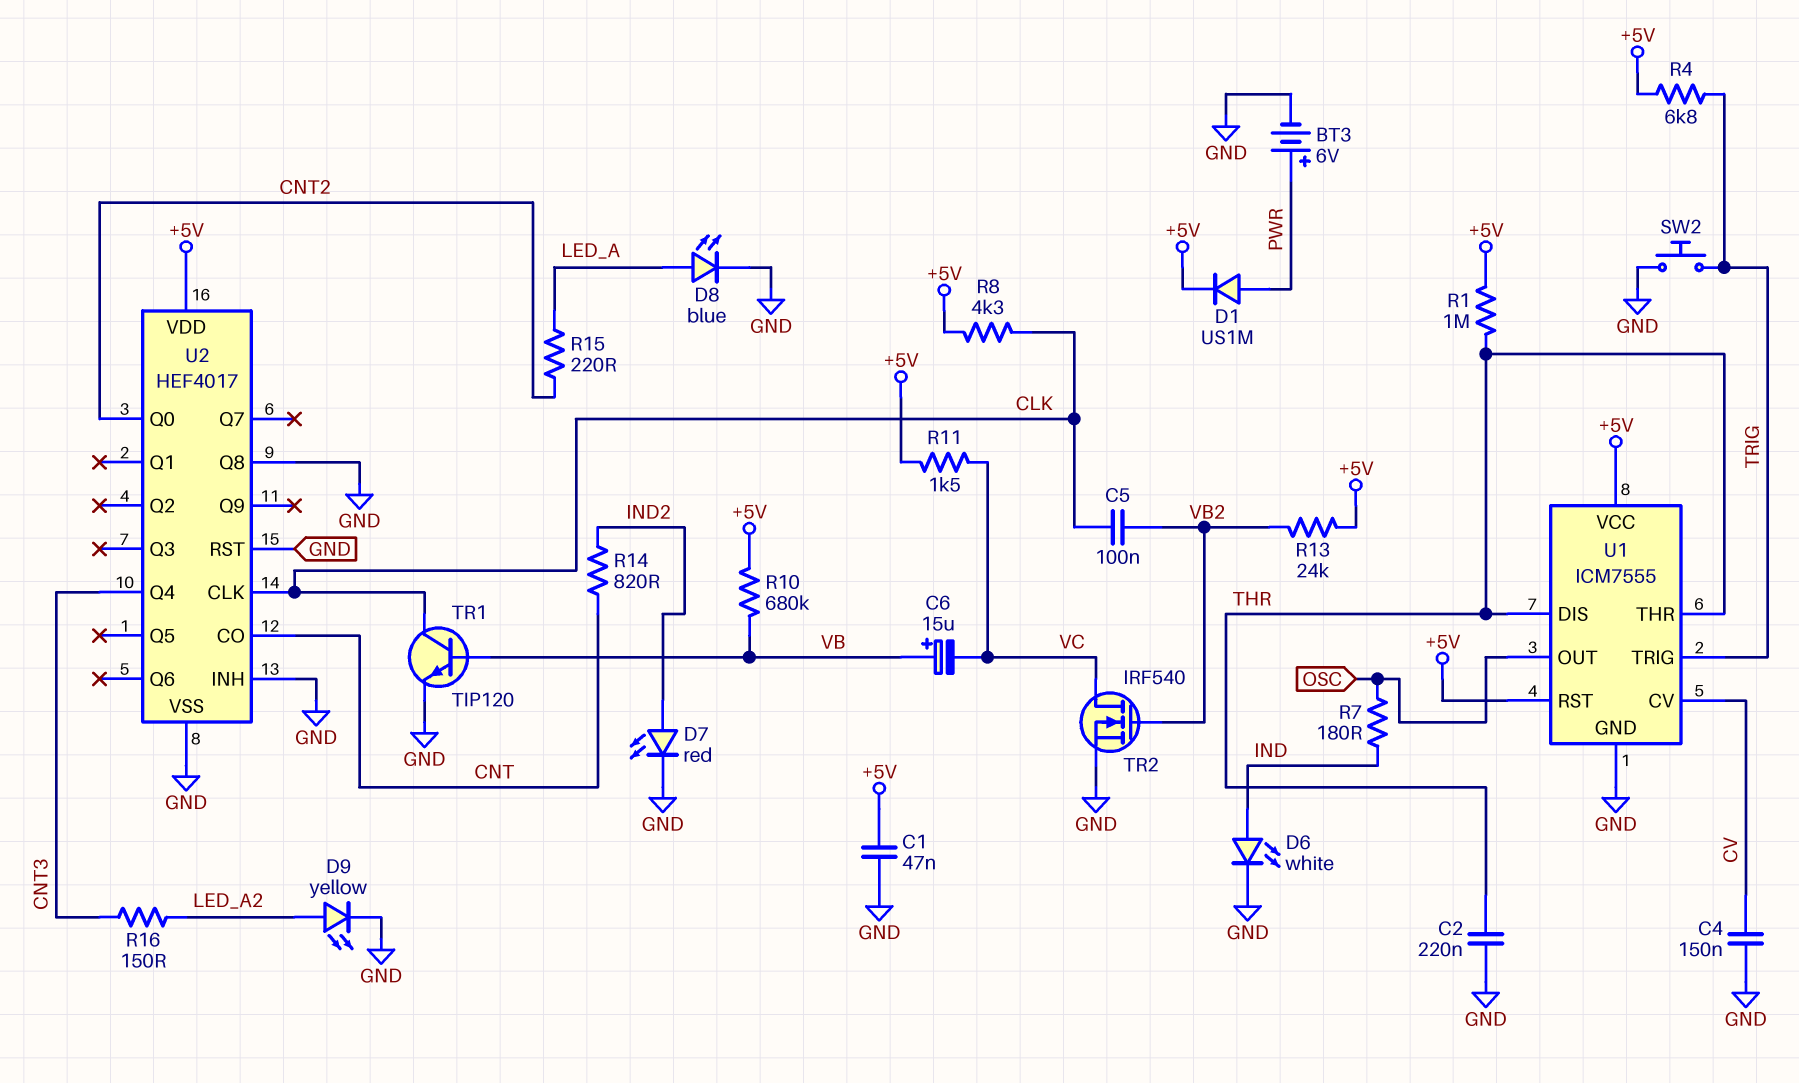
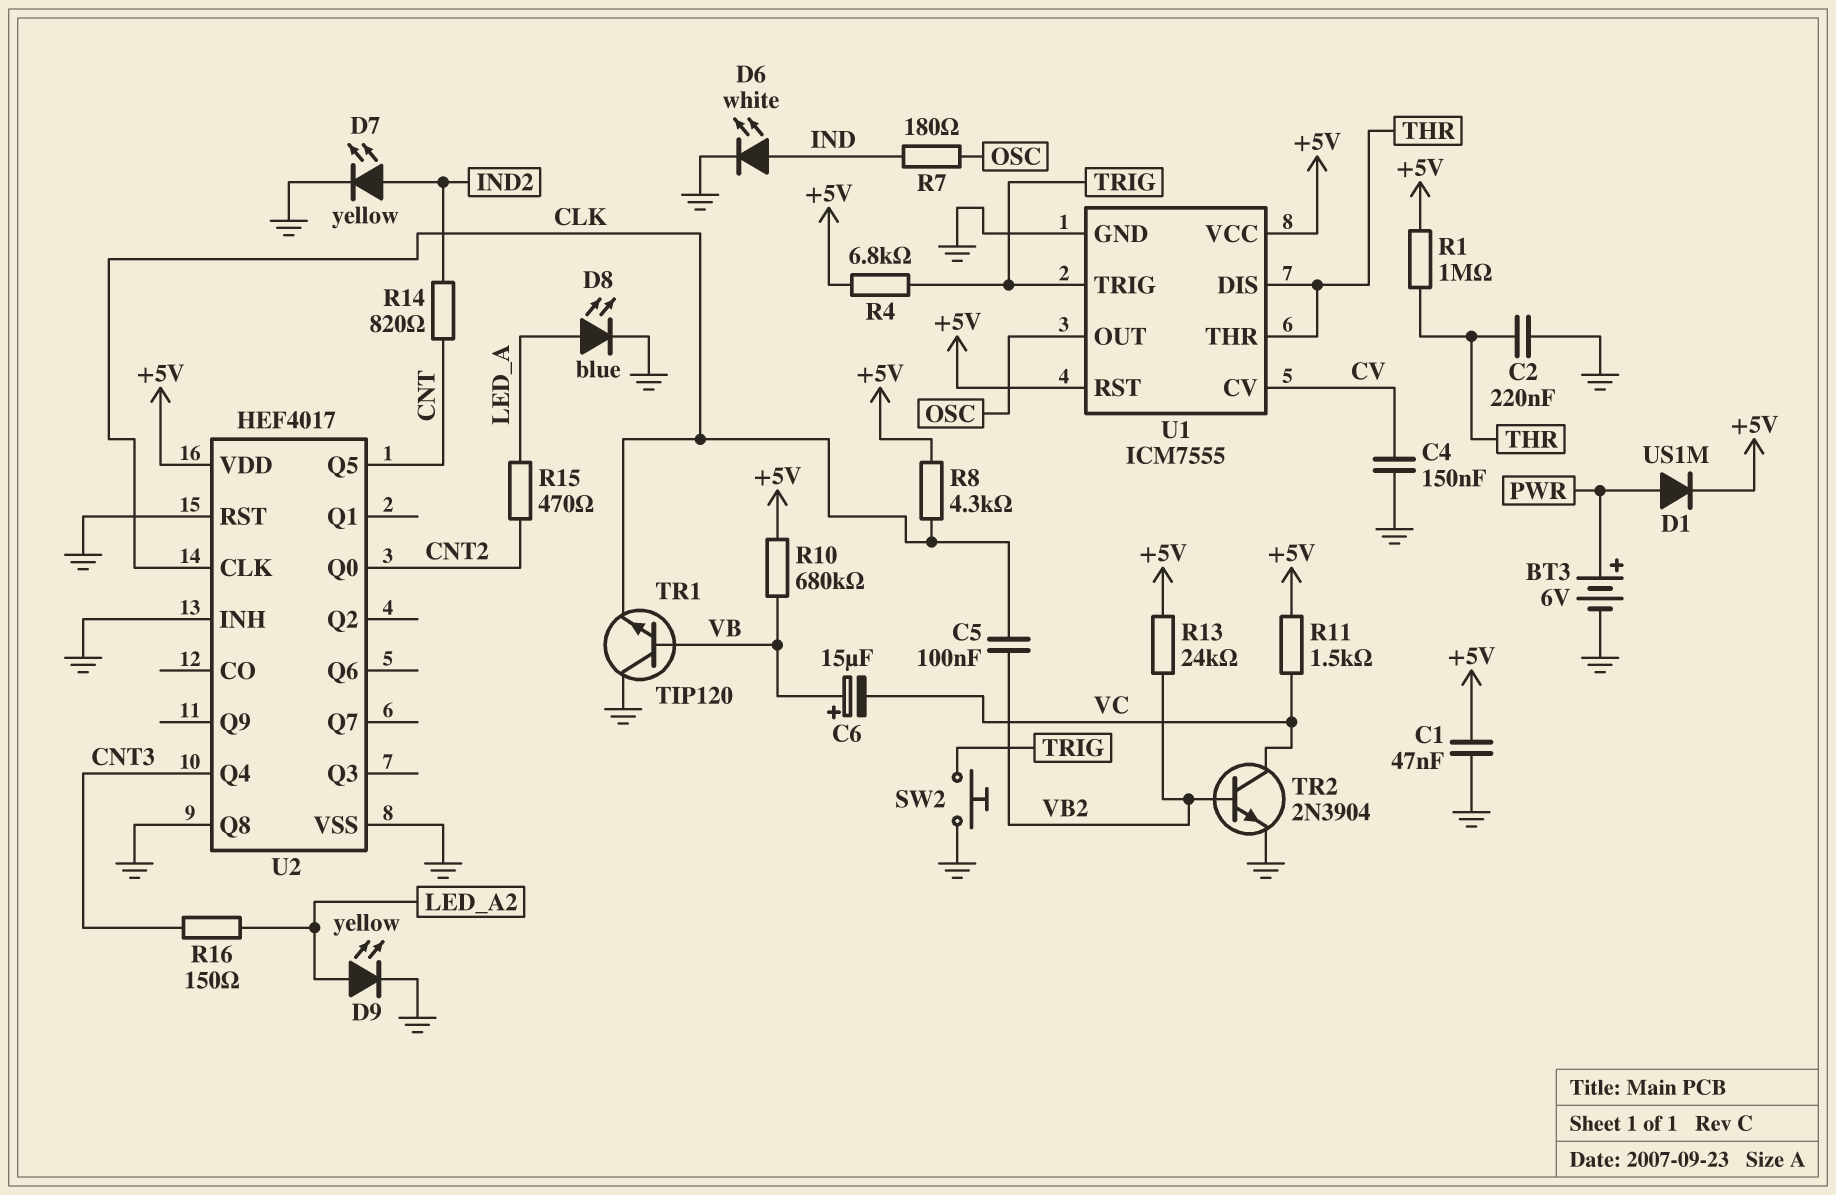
D7: LED red (A IND2, K GND) -> LED yellow (A IND2, K GND)
R15: 220 (CNT2, LED_A) -> 470 (CNT2, LED_A)
TR1: NPN TIP120 (B VB, C CLK, E GND) -> NPN TIP120 (B VB, C GND, E CLK)
TR2: NMOS IRF540 (G VB2, D VC, S GND) -> NPN 2N3904 (B VB2, C VC, E GND)
U2 pin CO: CNT -> none
U2 pin Q5: none -> CNT

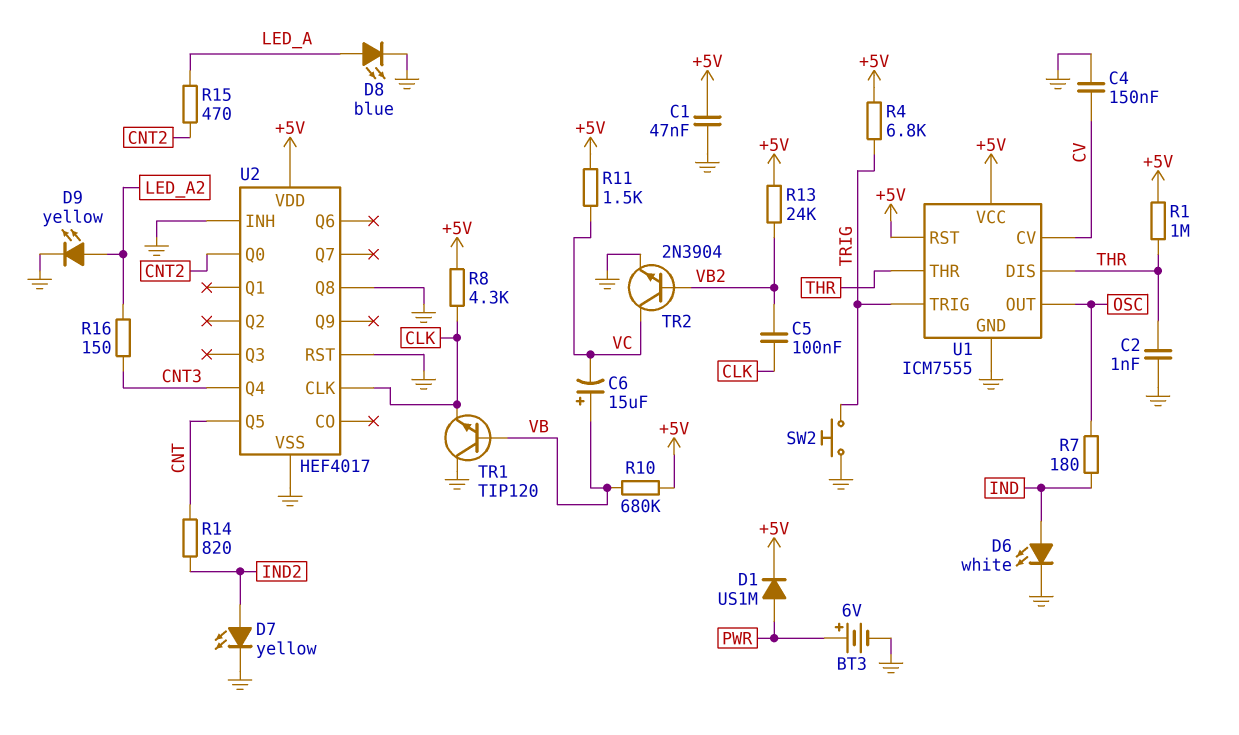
C2: 220nF (GND, THR) -> 1nF (GND, THR)

